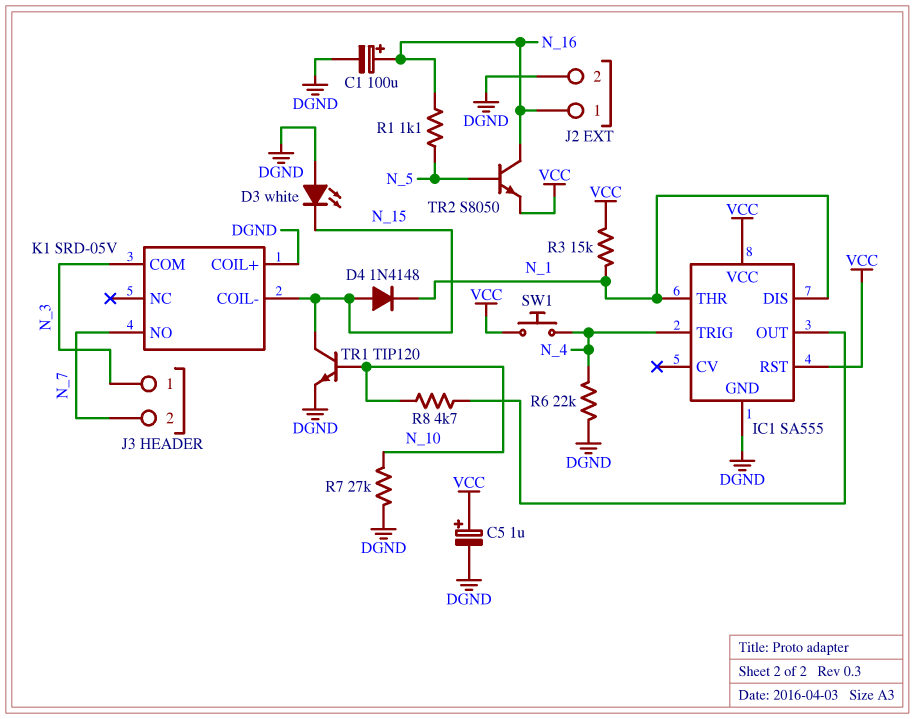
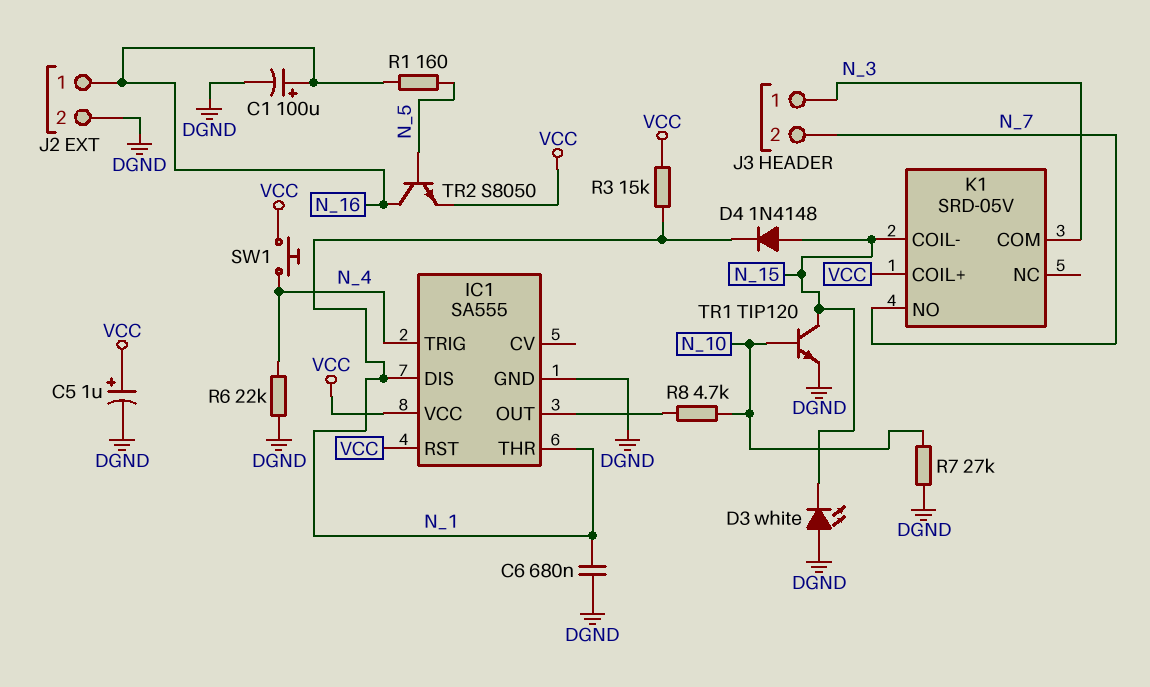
C6: none -> 680nF (DGND, N_1)
K1 pin COIL+: DGND -> VCC
R1: 1.1k (N_5, N_16) -> 160 (N_5, N_16)

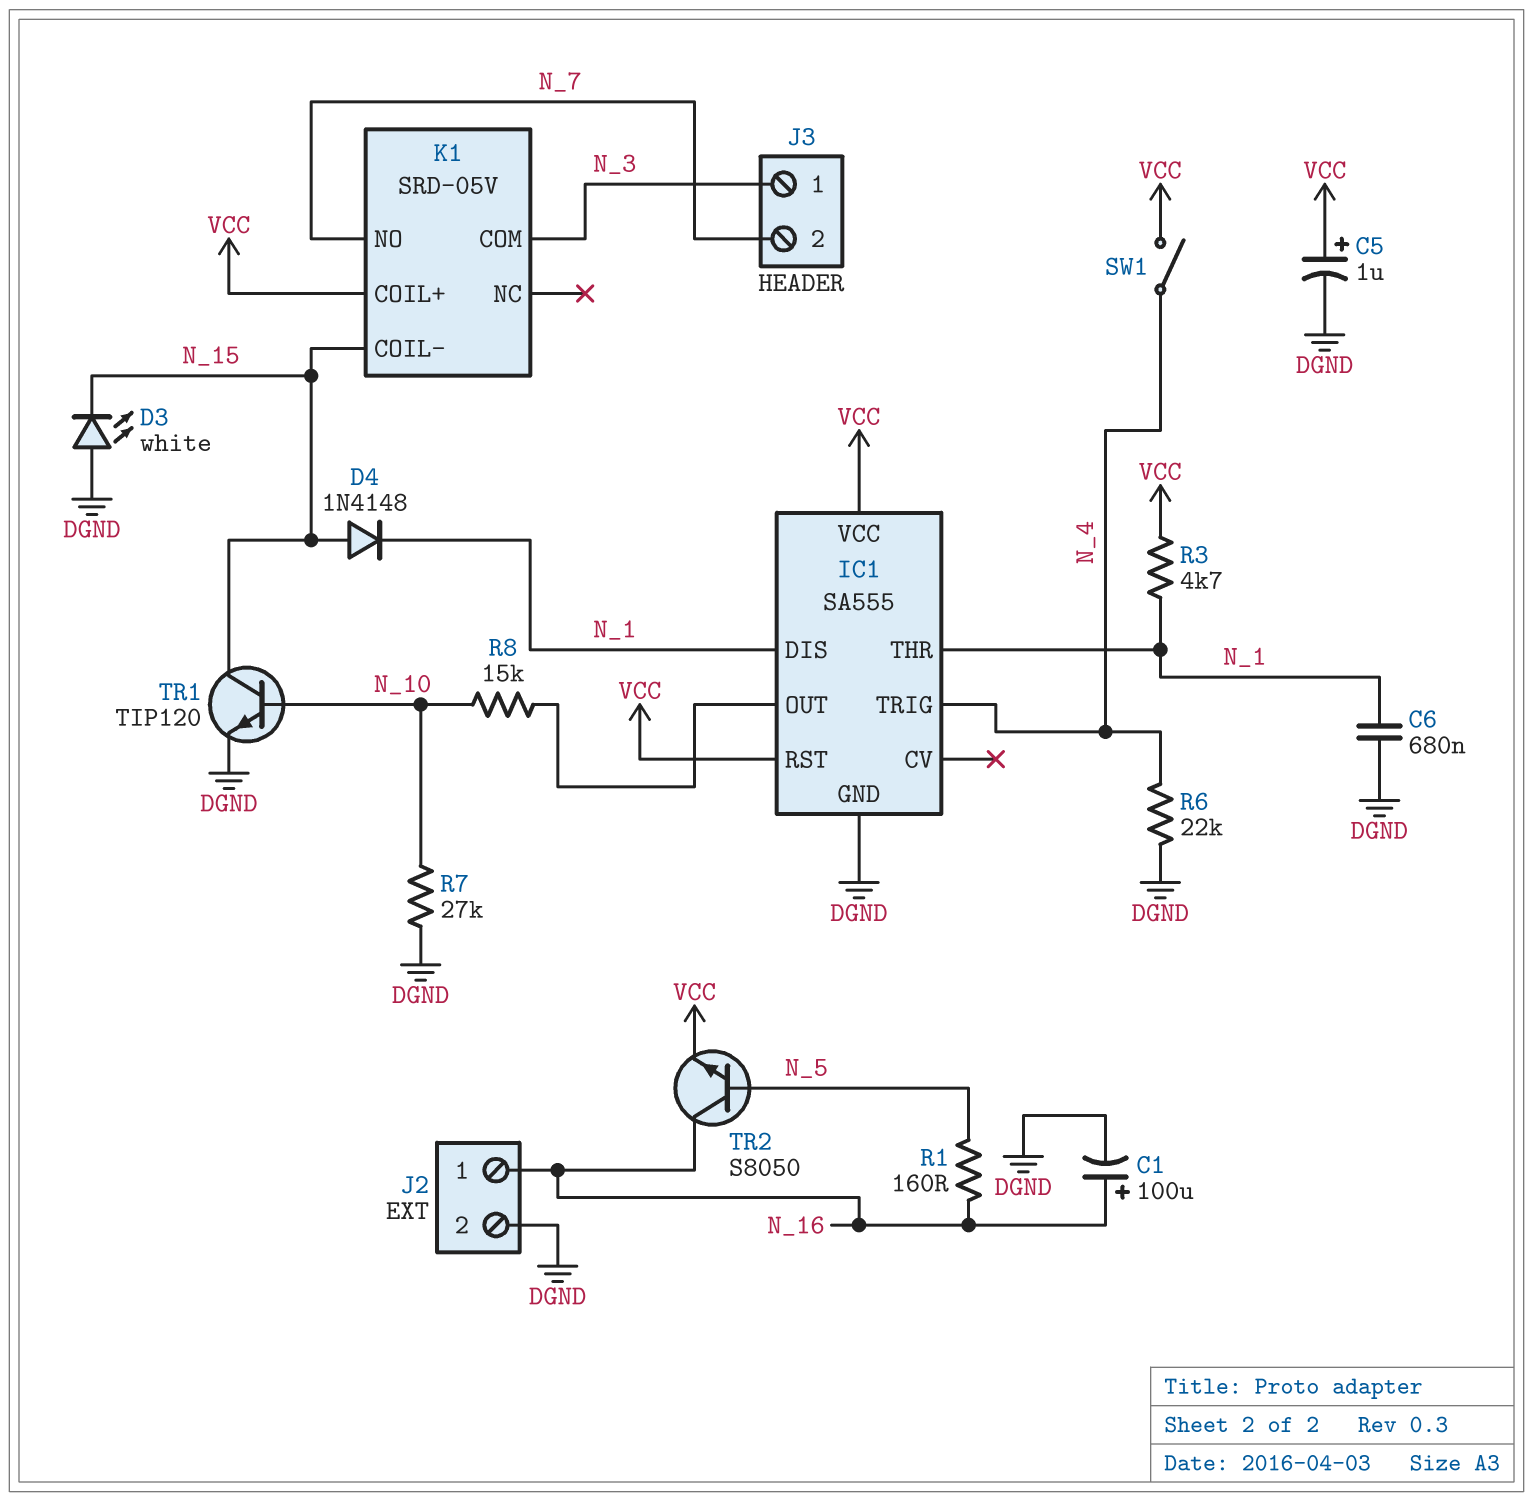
R3: 15k (N_1, VCC) -> 4.7k (N_1, VCC)
R8: 4.7k (IC1/OUT, N_10) -> 15k (IC1/OUT, N_10)
SW1: button (N_4, VCC) -> switch (N_4, VCC)

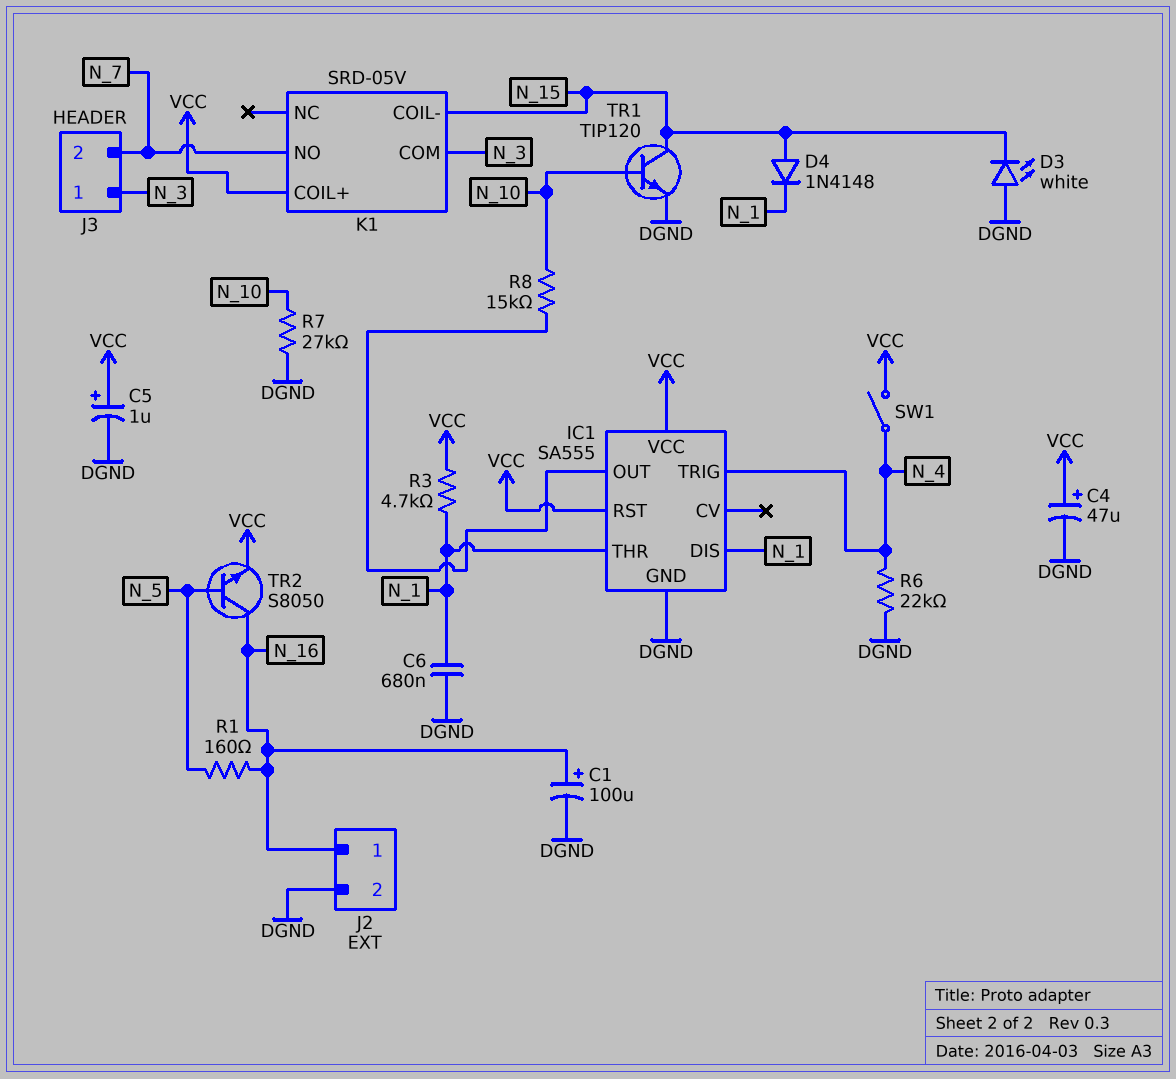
C4: none -> 47uF (plus VCC, minus DGND)

